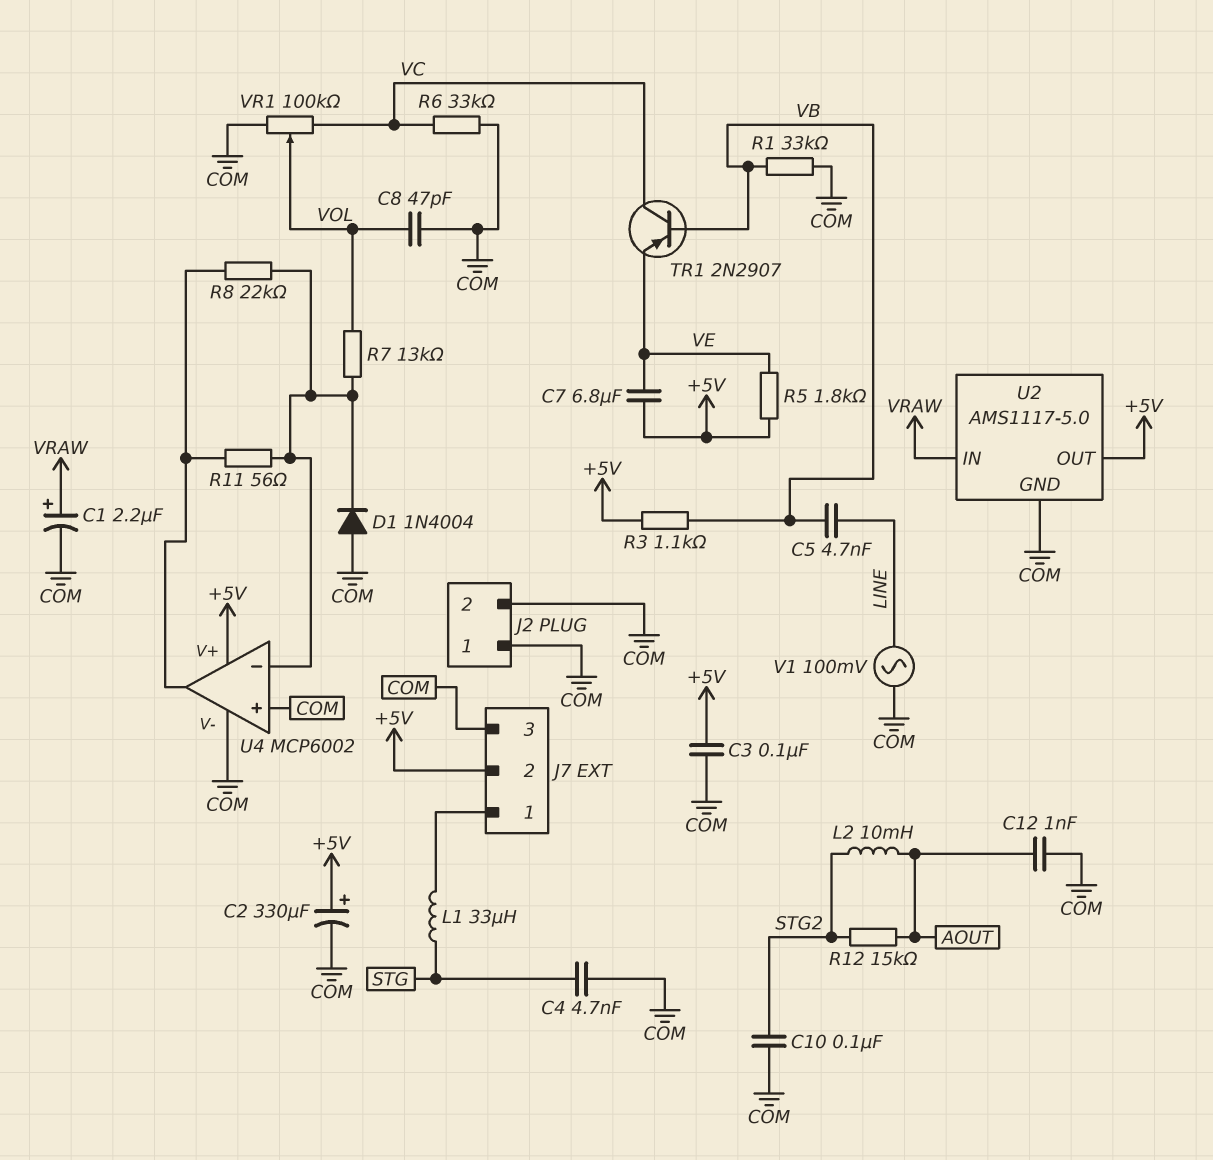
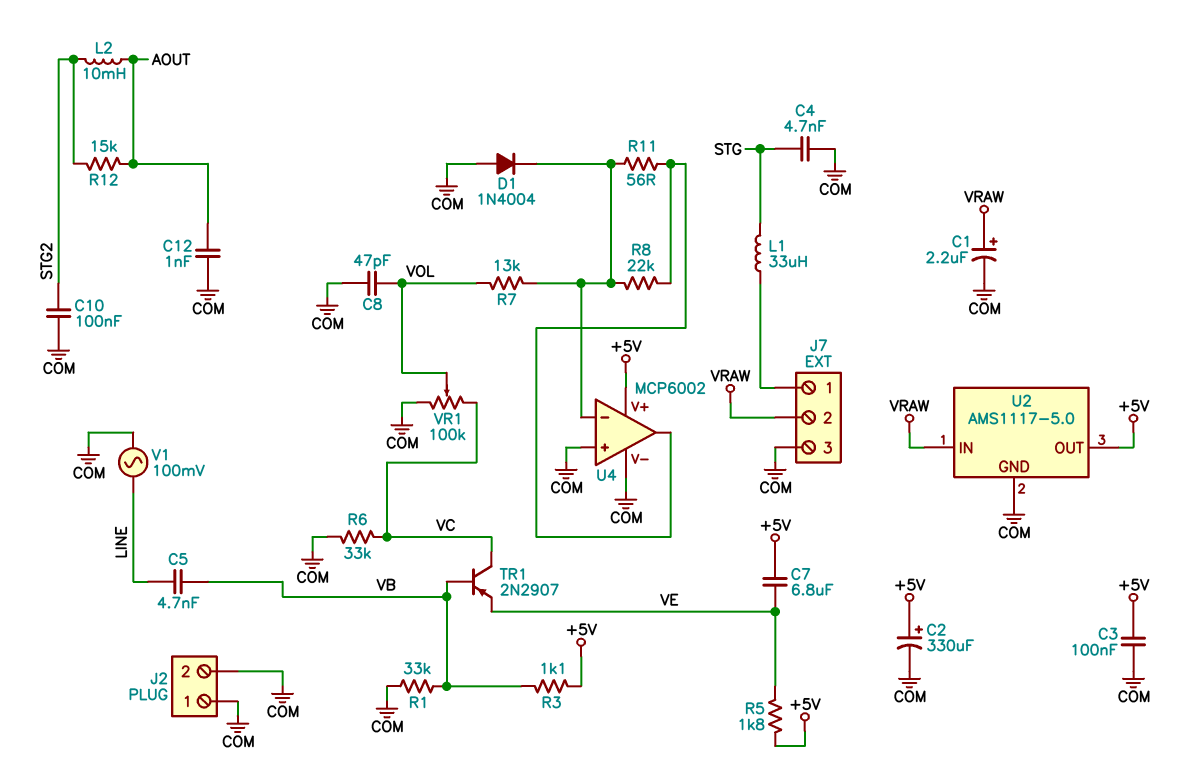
J7 pin 2: +5V -> VRAW

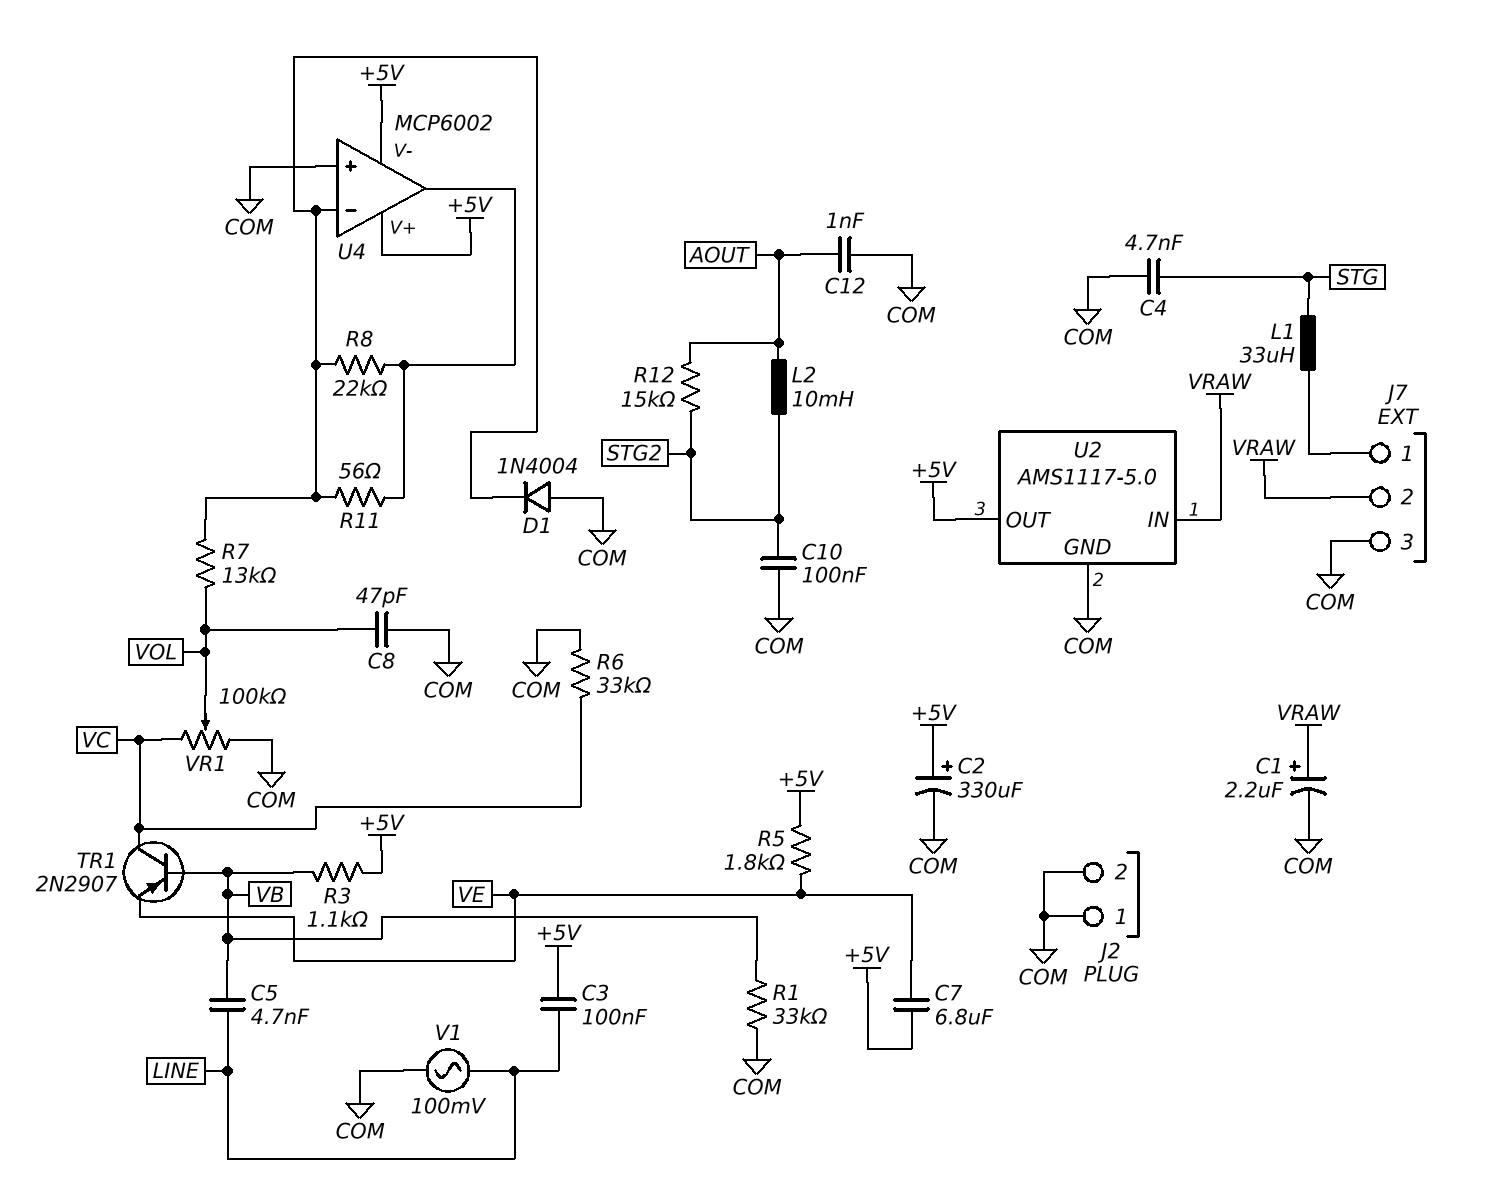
C3: 100nF (+5V, COM) -> 100nF (+5V, LINE)
U4 pin V-: COM -> +5V

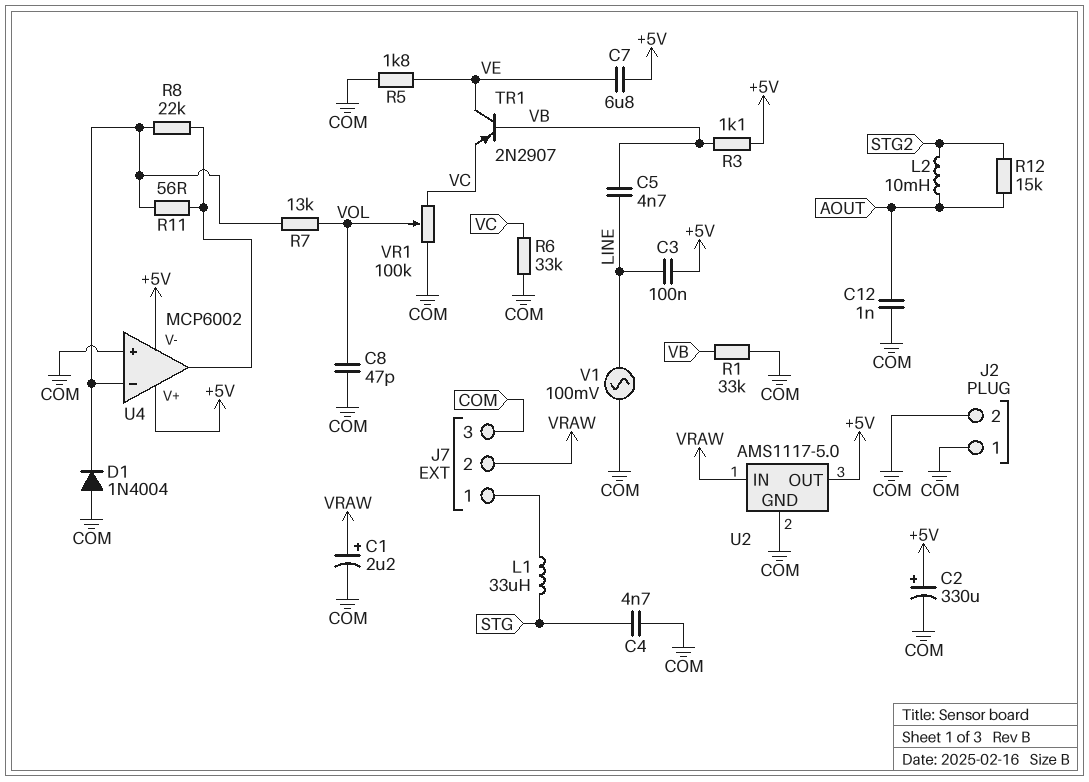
C10: 100nF (COM, STG2) -> none
R5: 1.8k (+5V, VE) -> 1.8k (COM, VE)
TR1: PNP 2N2907 (B VB, C VC, E VE) -> PNP 2N2907 (B VB, C VE, E VC)

